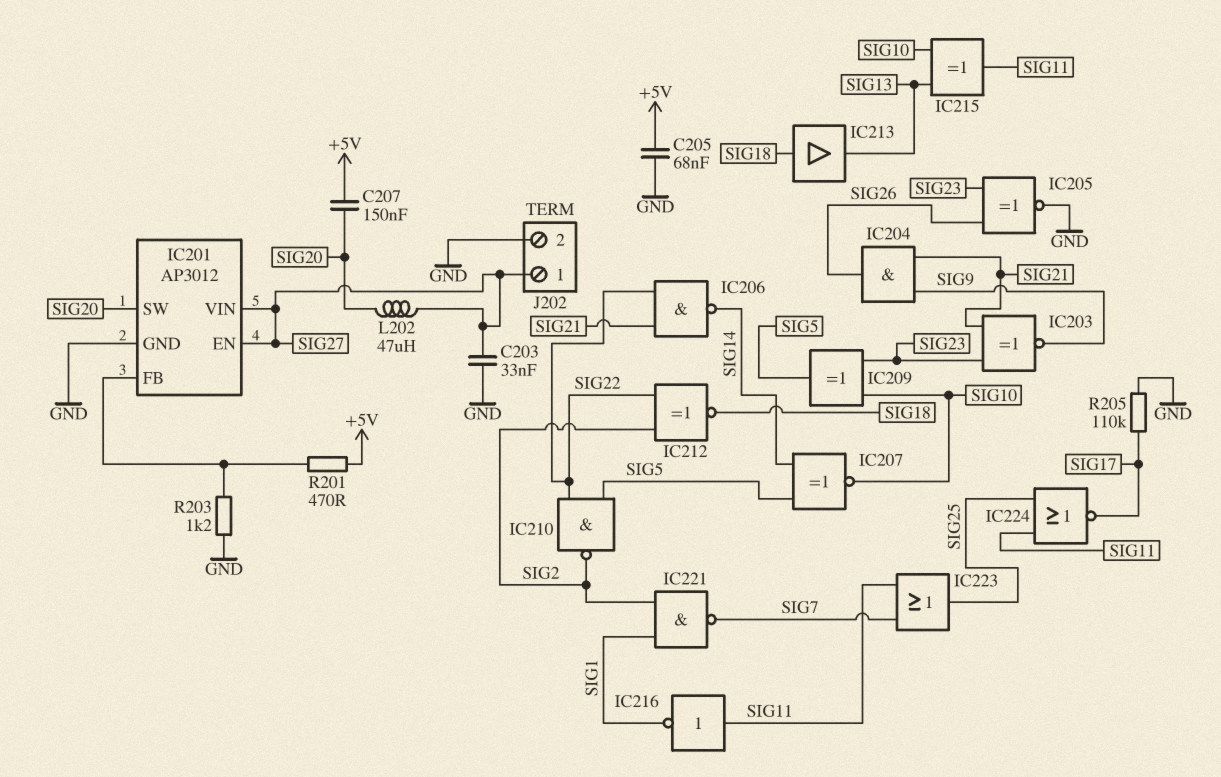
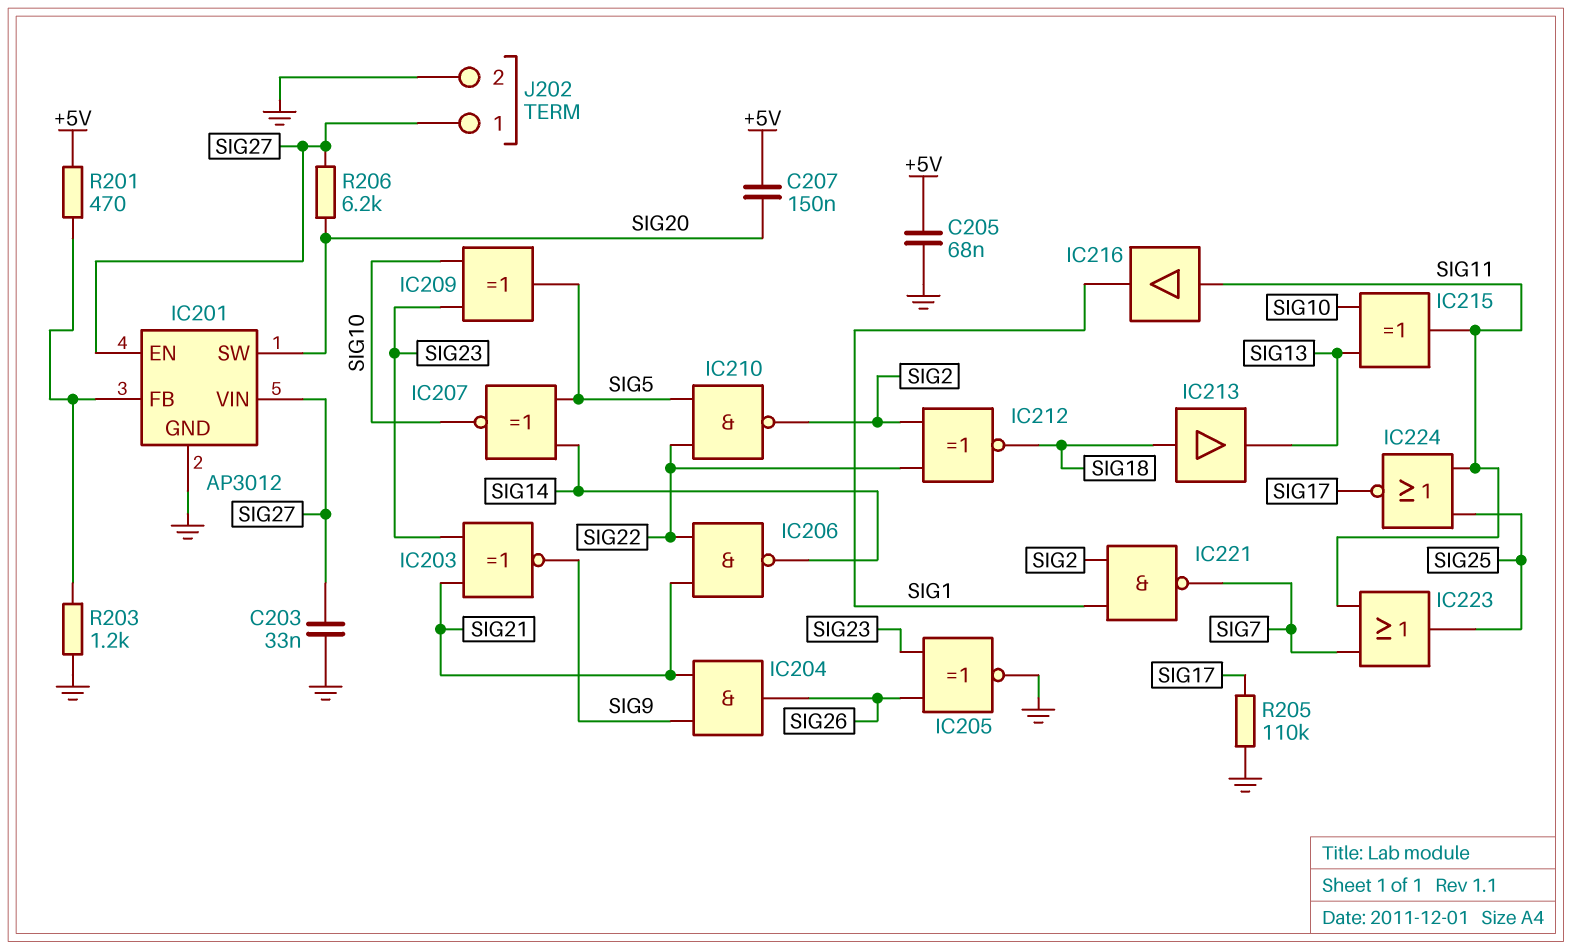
IC216: NOT (in SIG11, out SIG1) -> buffer (in SIG11, out SIG1)
L202: 47uH (SIG20, SIG27) -> none
R206: none -> 6.2k (SIG20, SIG27)

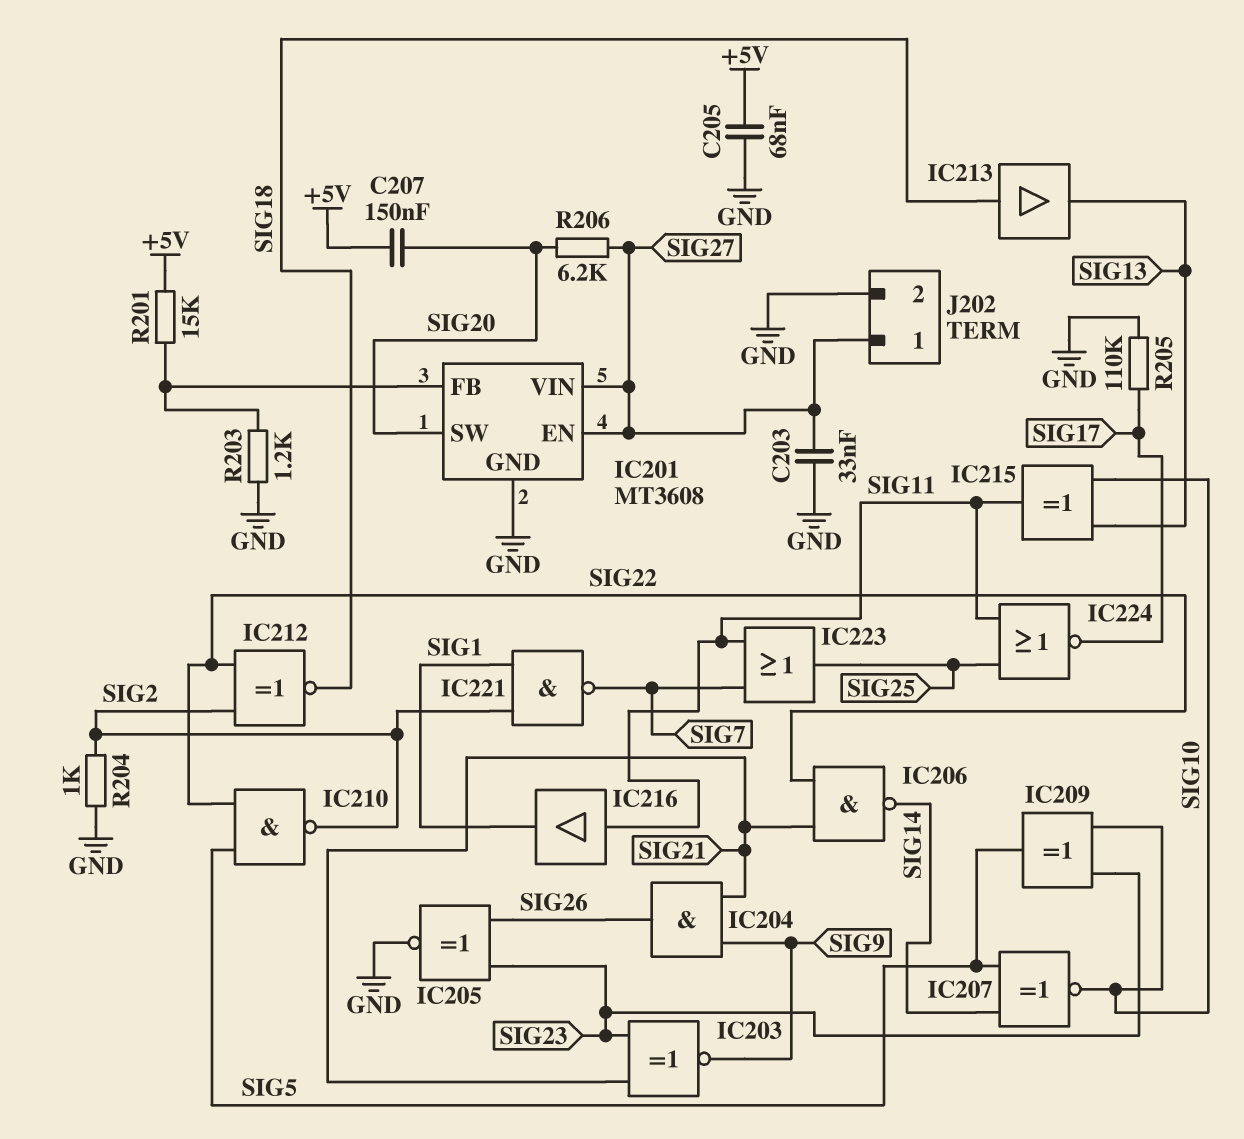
IC201: AP3012 -> MT3608
R201: 470 (+5V, IC201/FB) -> 15k (+5V, IC201/FB)
R204: none -> 1k (GND, SIG2)

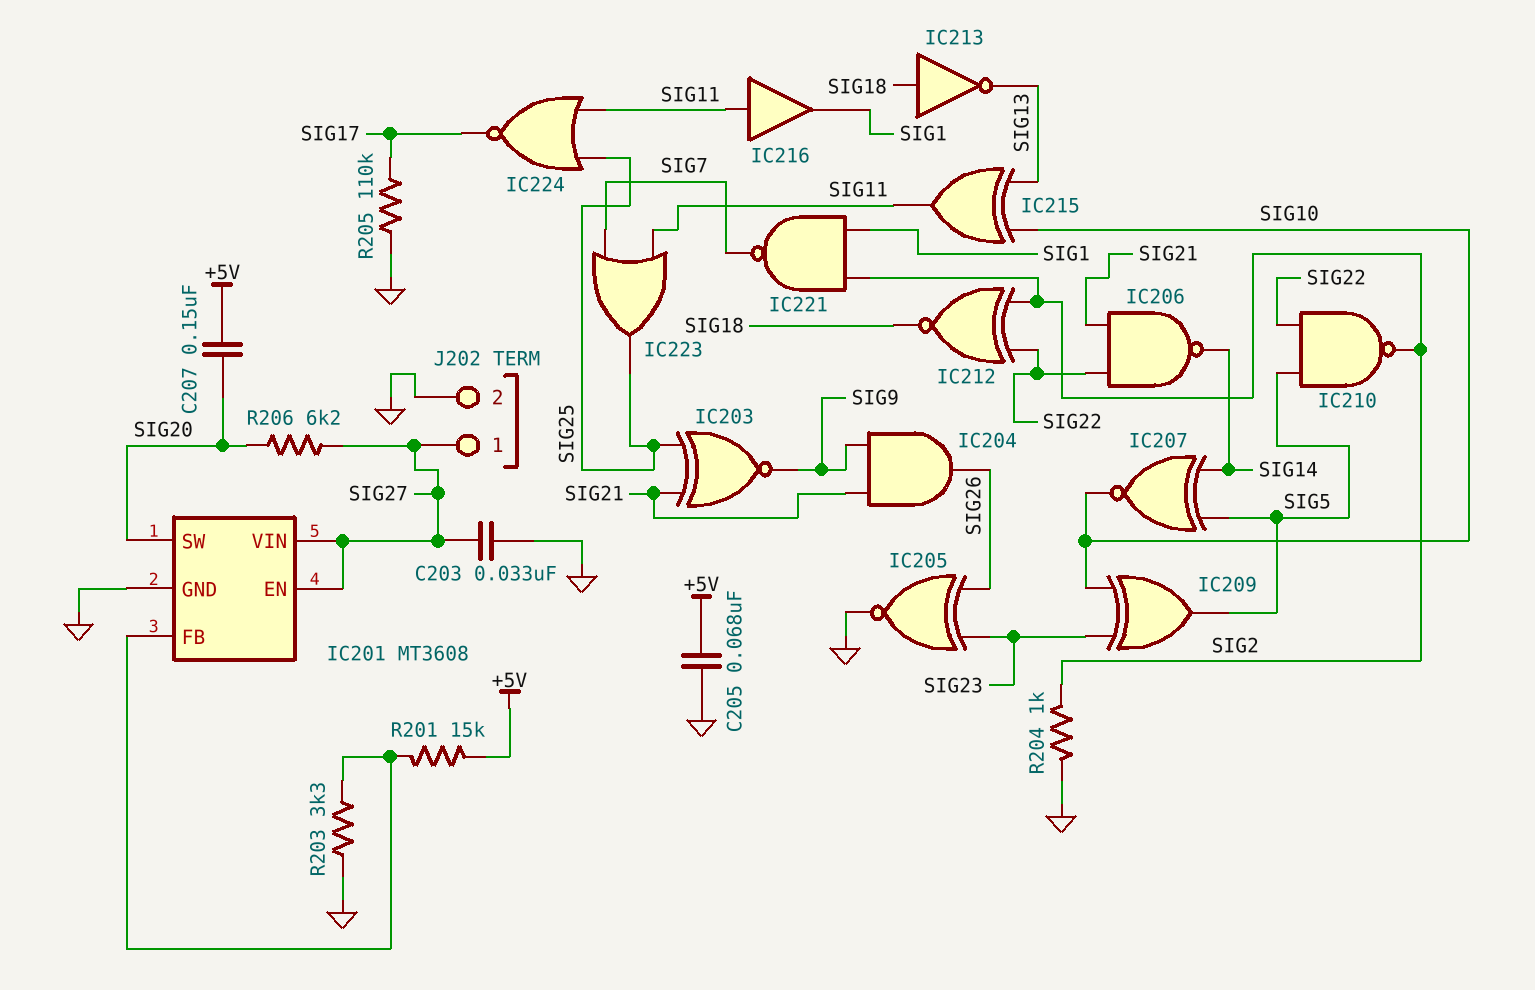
IC203: XNOR (in SIG21, in SIG23, out SIG9) -> XNOR (in SIG21, in SIG25, out SIG9)
IC213: buffer (in SIG18, out SIG13) -> NOT (in SIG18, out SIG13)
R203: 1.2k (GND, IC201/FB) -> 3.3k (GND, IC201/FB)

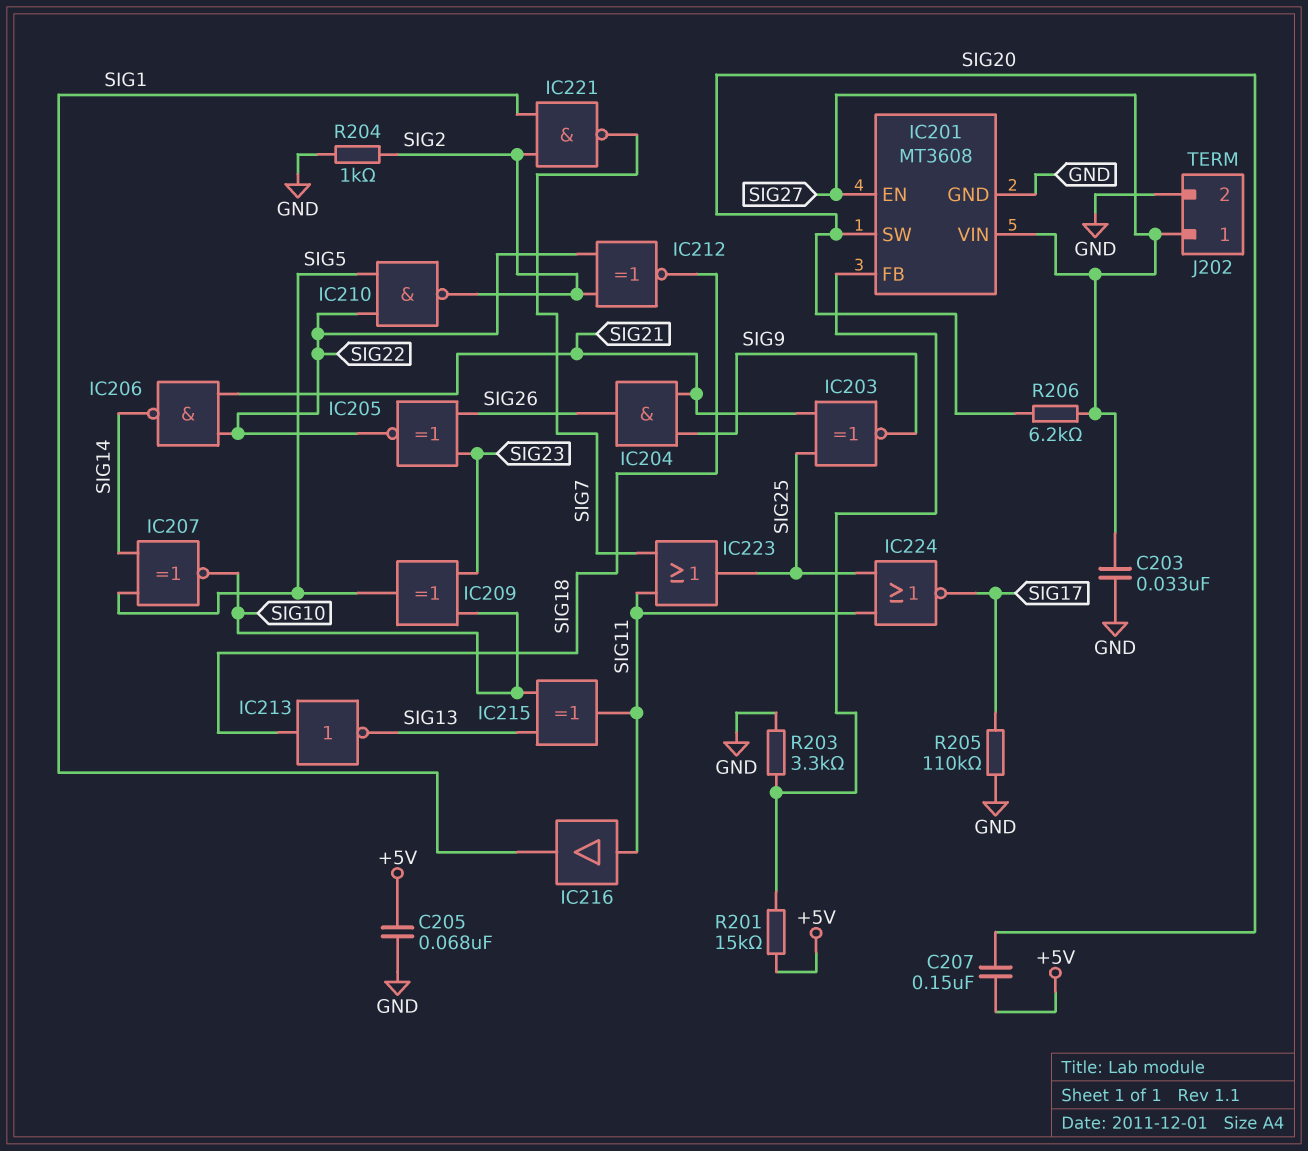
IC205: XNOR (in SIG23, in SIG26, out GND) -> XNOR (in SIG23, in SIG26, out SIG22)

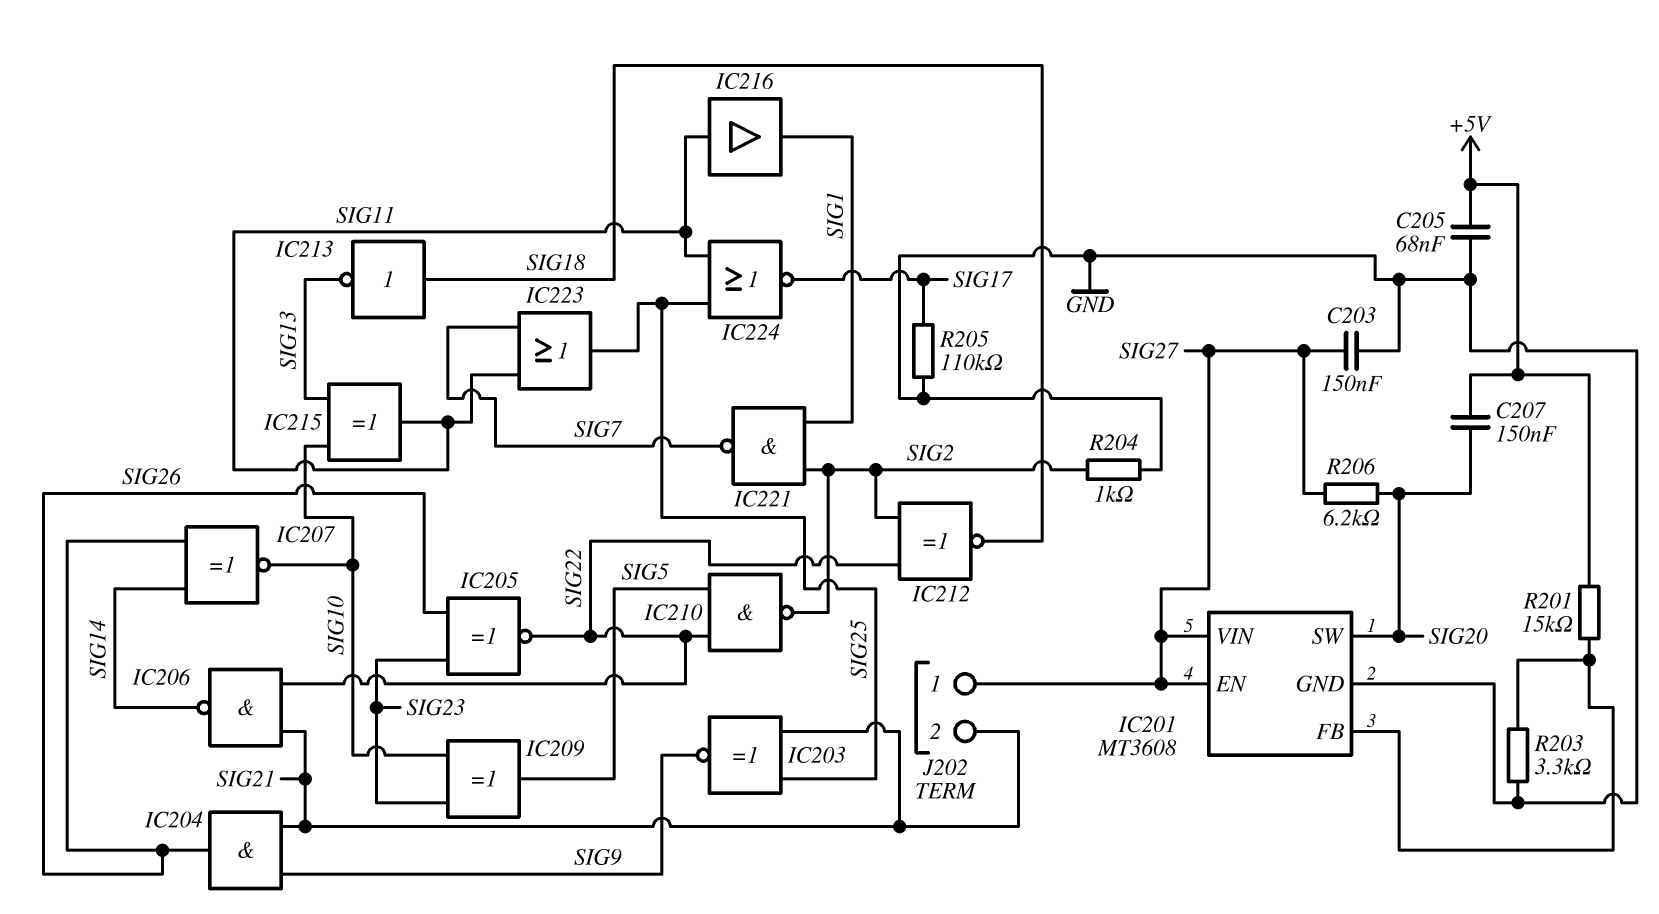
C203: 33nF (GND, SIG27) -> 150nF (GND, SIG27)
IC207: XNOR (in SIG5, in SIG14, out SIG10) -> XNOR (in SIG14, in SIG26, out SIG10)
J202 pin 2: GND -> SIG21

